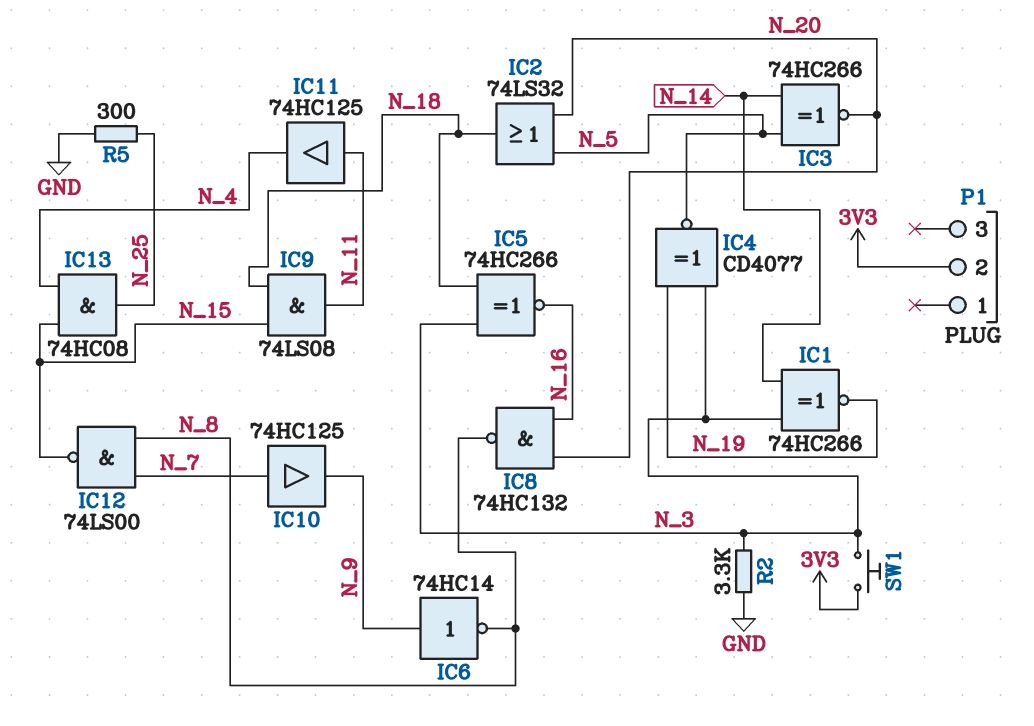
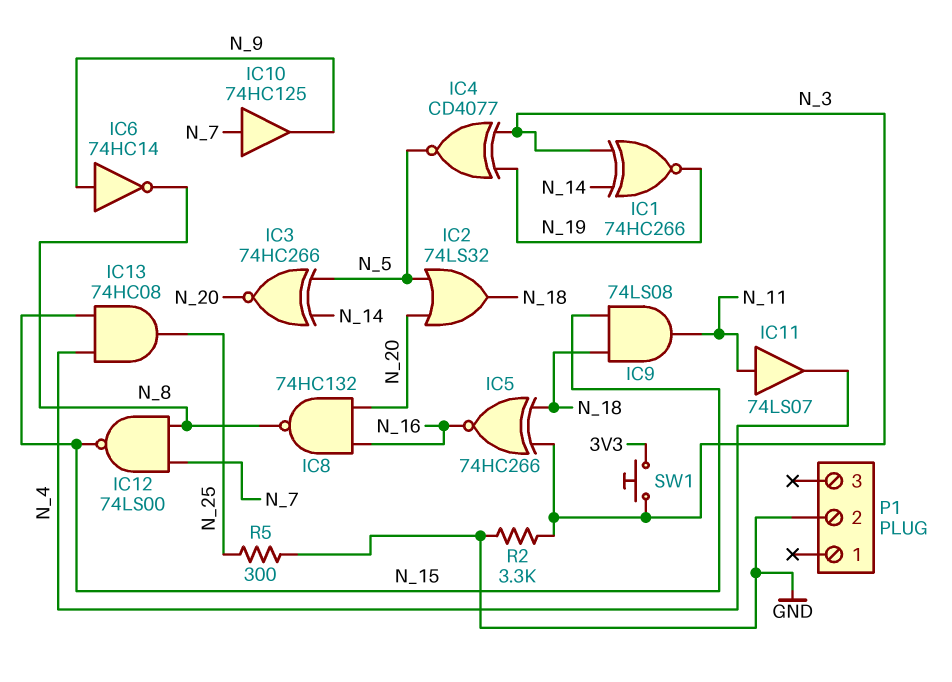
IC11: buffer 74HC125 (in N_11, out N_4) -> buffer 74LS07 (in N_11, out N_4)
P1 pin 2: 3V3 -> GND

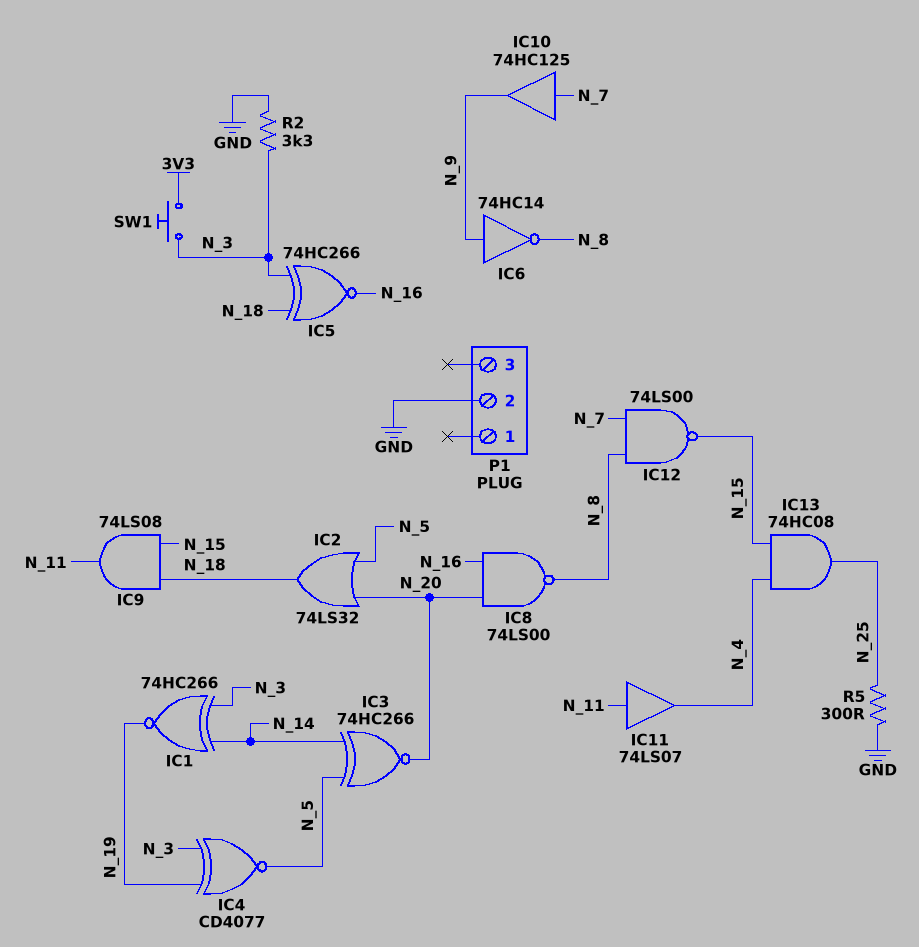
IC8: NAND 74HC132 (in N_16, in N_20, out N_8) -> NAND 74LS00 (in N_16, in N_20, out N_8)

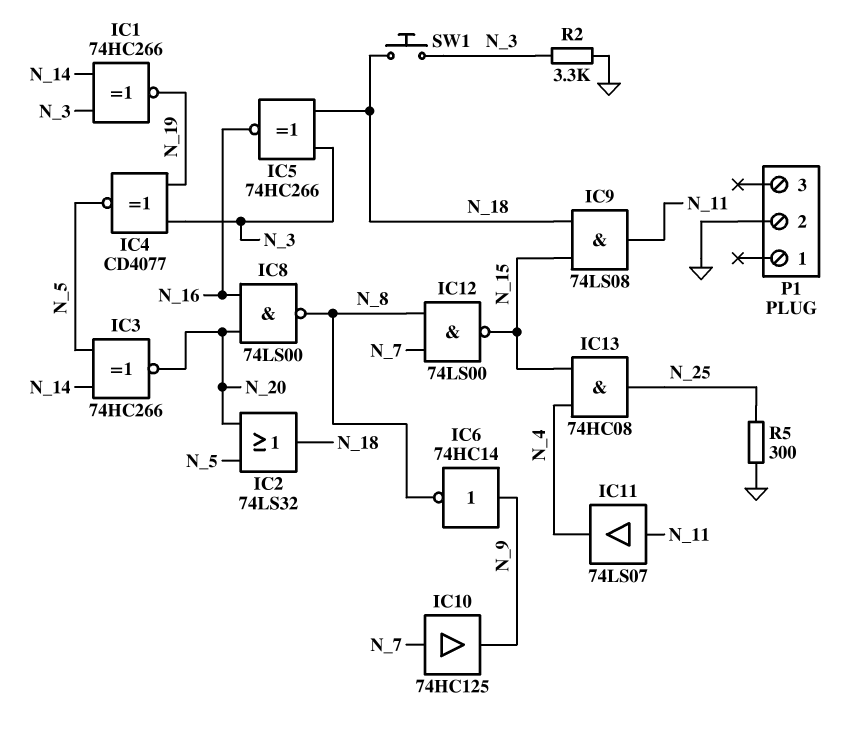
SW1: button (3V3, N_3) -> button (N_3, N_18)

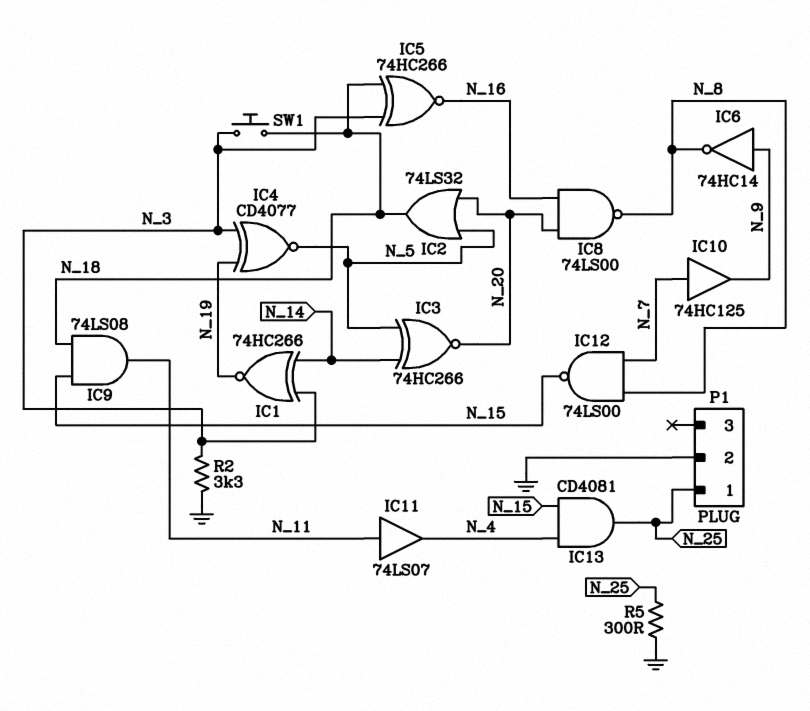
IC13: AND 74HC08 (in N_4, in N_15, out N_25) -> AND CD4081 (in N_4, in N_15, out N_25)
P1 pin 1: none -> N_25

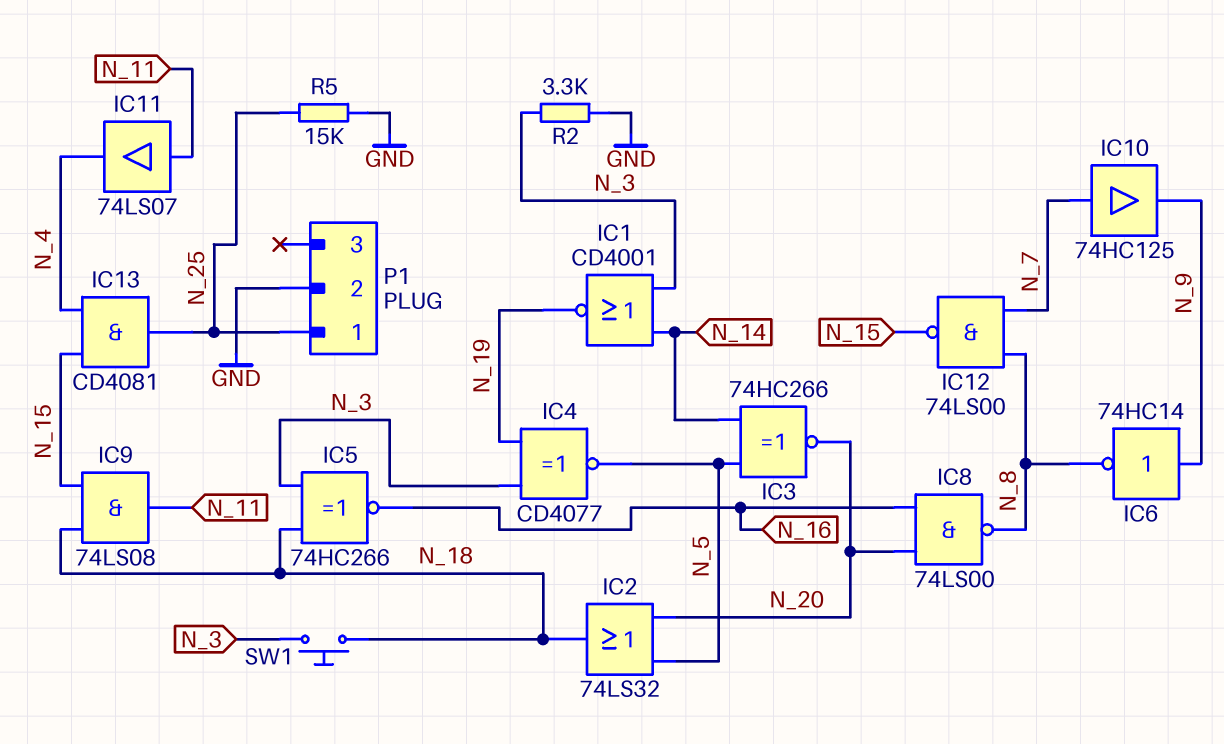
IC1: XNOR 74HC266 (in N_3, in N_14, out N_19) -> NOR CD4001 (in N_3, in N_14, out N_19)
R5: 300 (GND, N_25) -> 15k (GND, N_25)

